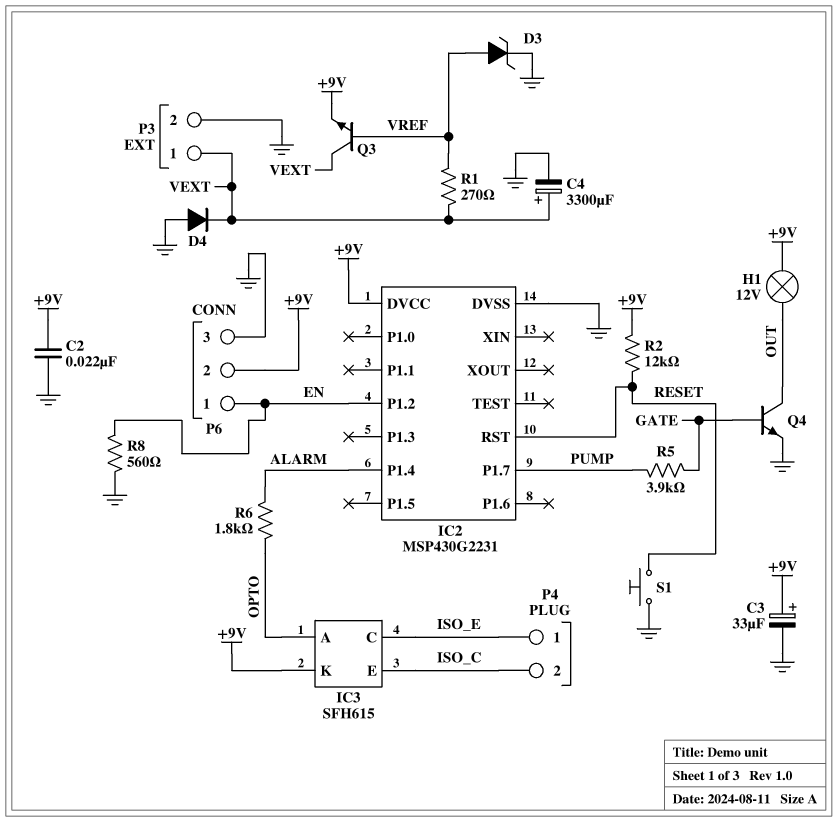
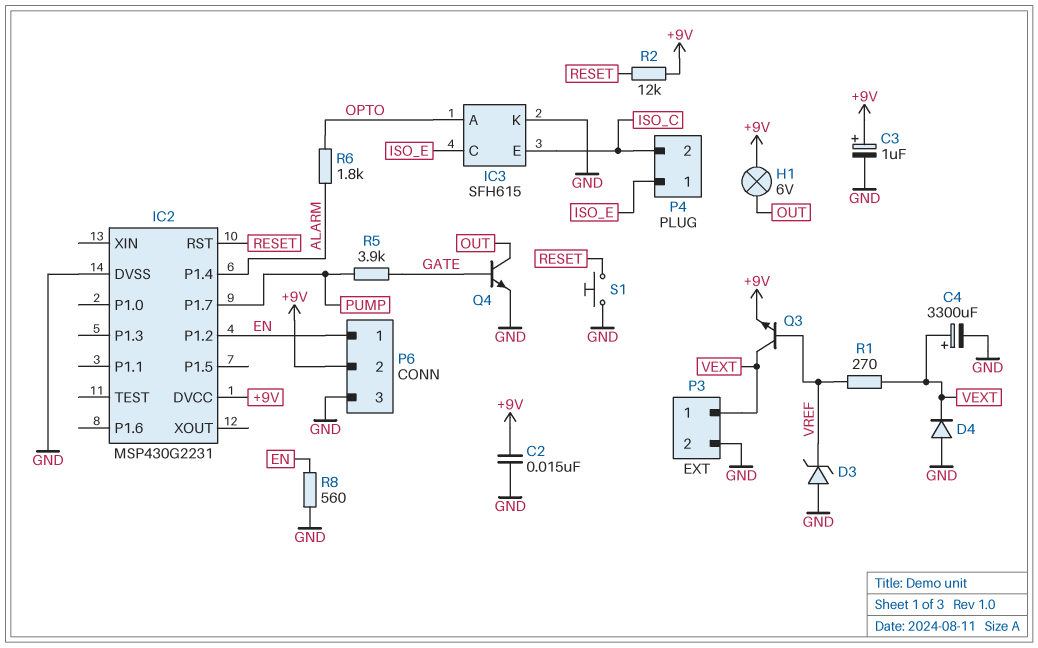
C2: 22nF (+9V, GND) -> 15nF (+9V, GND)
C3: 33uF (plus +9V, minus GND) -> 1uF (plus +9V, minus GND)
D3: zener (A VREF, K GND) -> zener (A GND, K VREF)
H1: lamp 12V (+9V, OUT) -> lamp 6V (+9V, OUT)
IC3 pin K: +9V -> GND

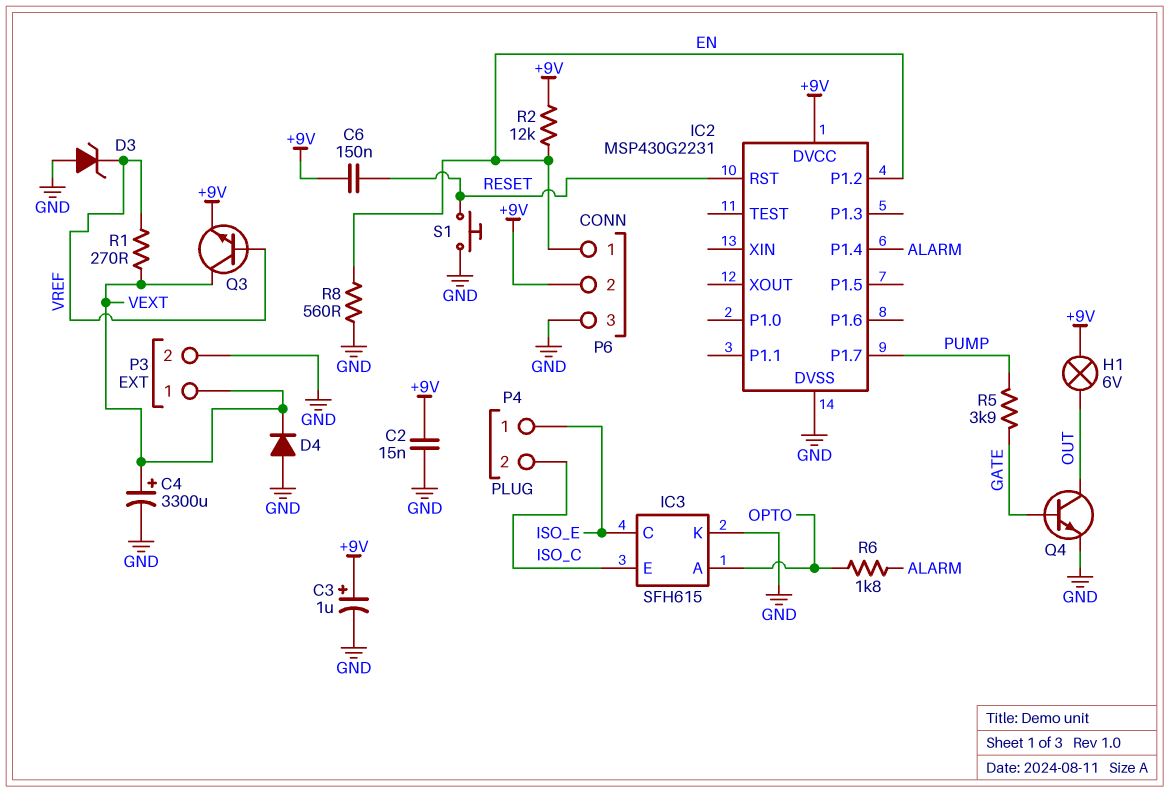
C6: none -> 150nF (+9V, RESET)
R2: 12k (+9V, RESET) -> 12k (+9V, EN)

